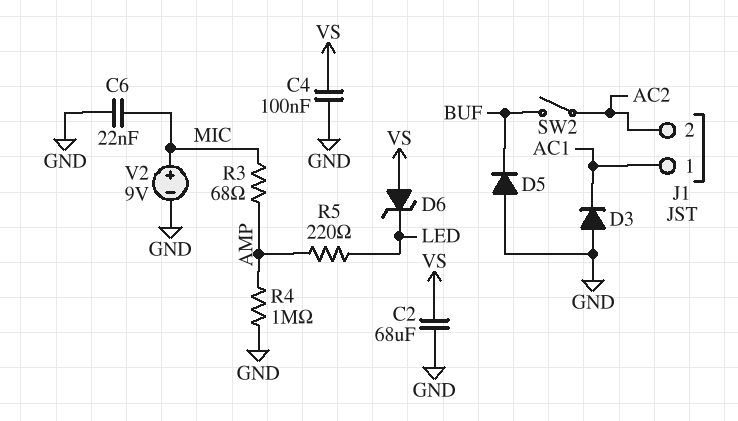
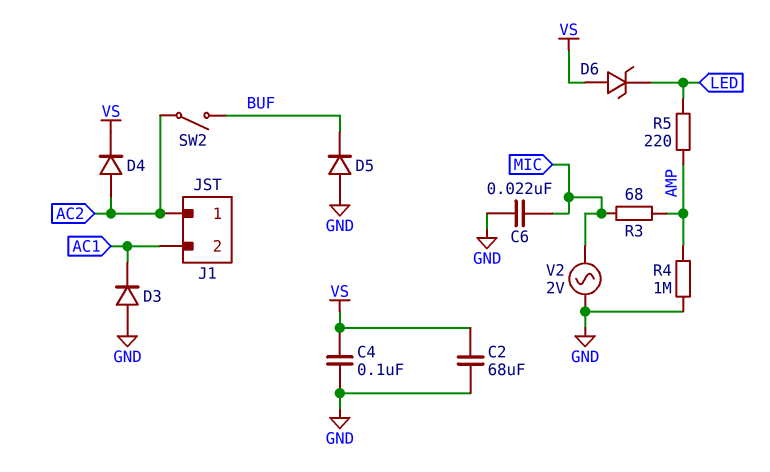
D4: none -> diode (A AC2, K VS)
J1 pin 1: AC1 -> AC2
J1 pin 2: AC2 -> AC1
V2: 9V (plus MIC, minus GND) -> AC 2V (GND, MIC)

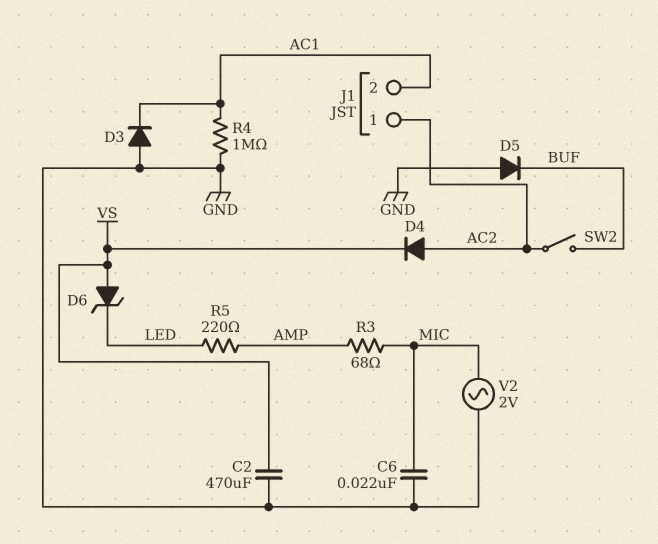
C2: 68uF (GND, VS) -> 470uF (GND, VS)
C4: 100nF (GND, VS) -> none
R4: 1M (AMP, GND) -> 1M (AC1, GND)

